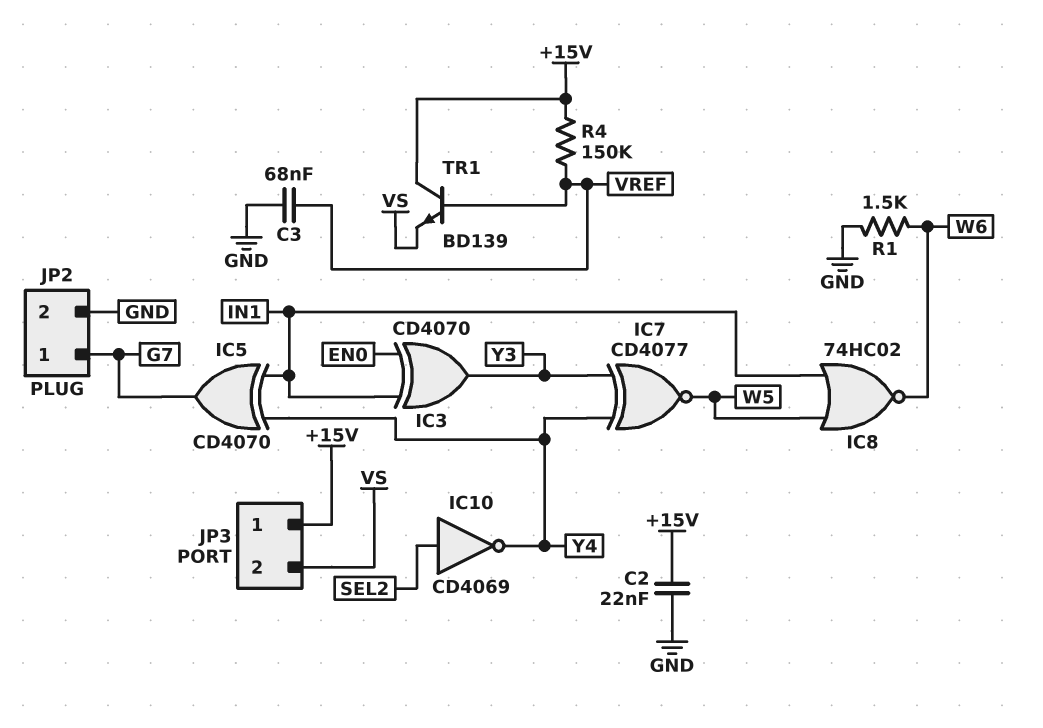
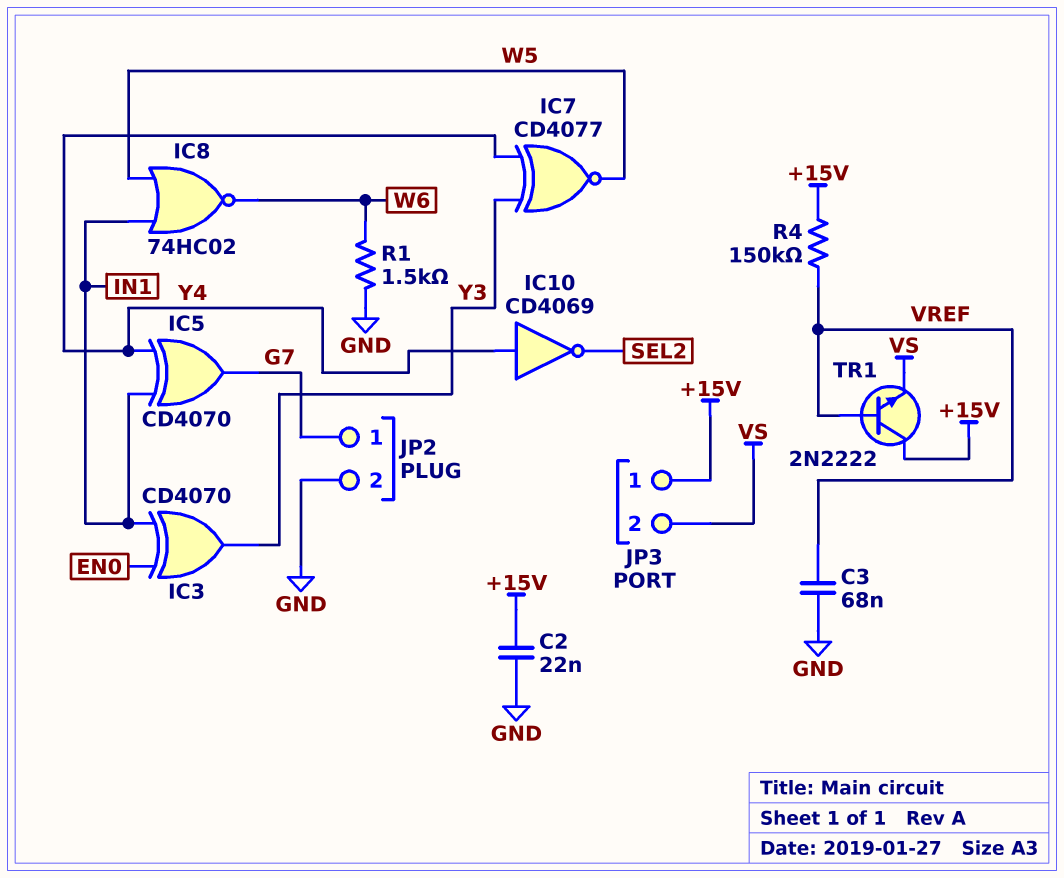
IC10: NOT CD4069 (in SEL2, out Y4) -> NOT CD4069 (in Y4, out SEL2)
TR1: NPN BD139 (B VREF, C +15V, E VS) -> NPN 2N2222 (B VREF, C +15V, E VS)

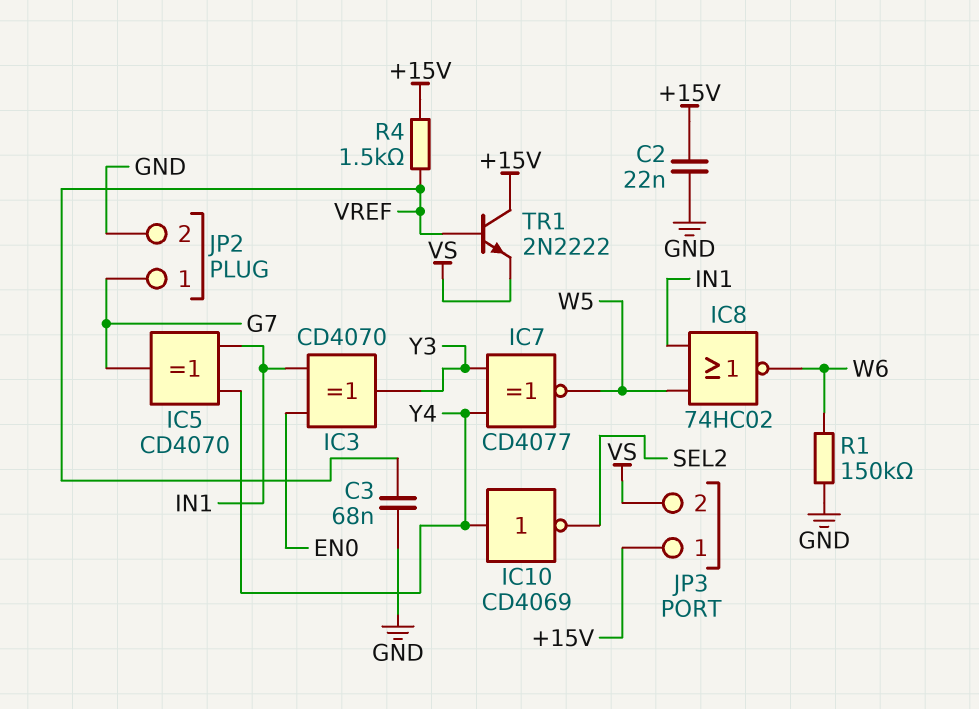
R1: 1.5k (GND, W6) -> 150k (GND, W6)
R4: 150k (+15V, VREF) -> 1.5k (+15V, VREF)

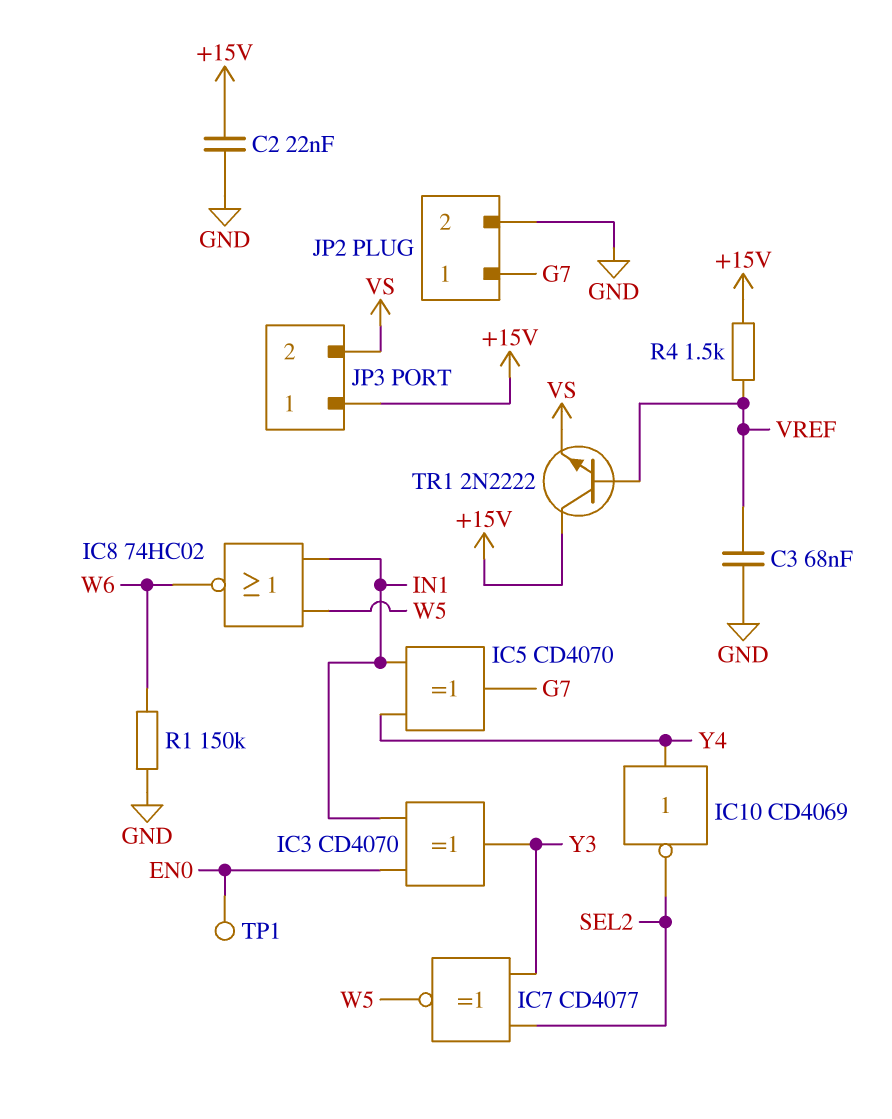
IC7: XNOR CD4077 (in Y3, in Y4, out W5) -> XNOR CD4077 (in SEL2, in Y3, out W5)
TP1: none -> test point (EN0)

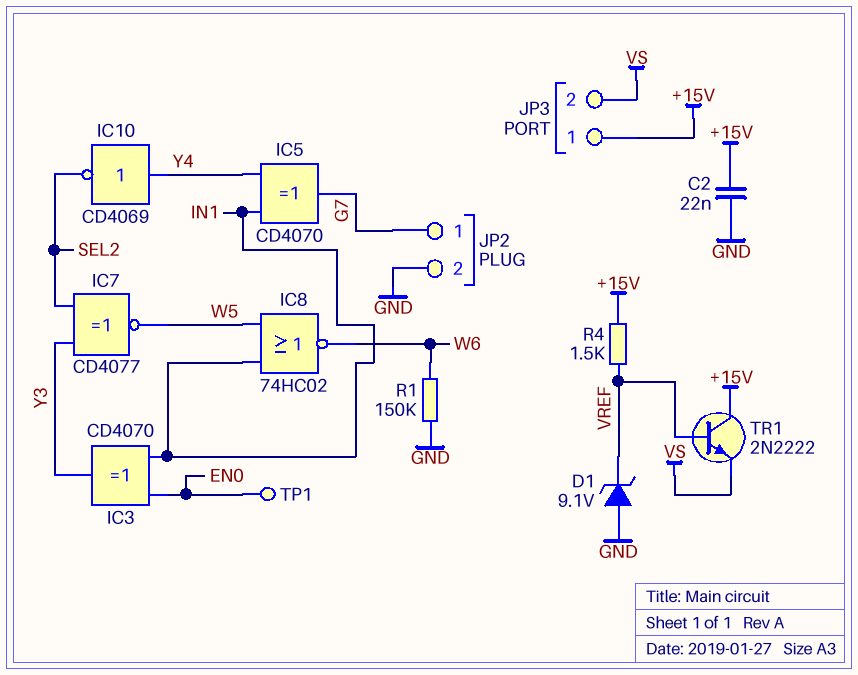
C3: 68nF (GND, VREF) -> none
D1: none -> zener 9.1V (A GND, K VREF)

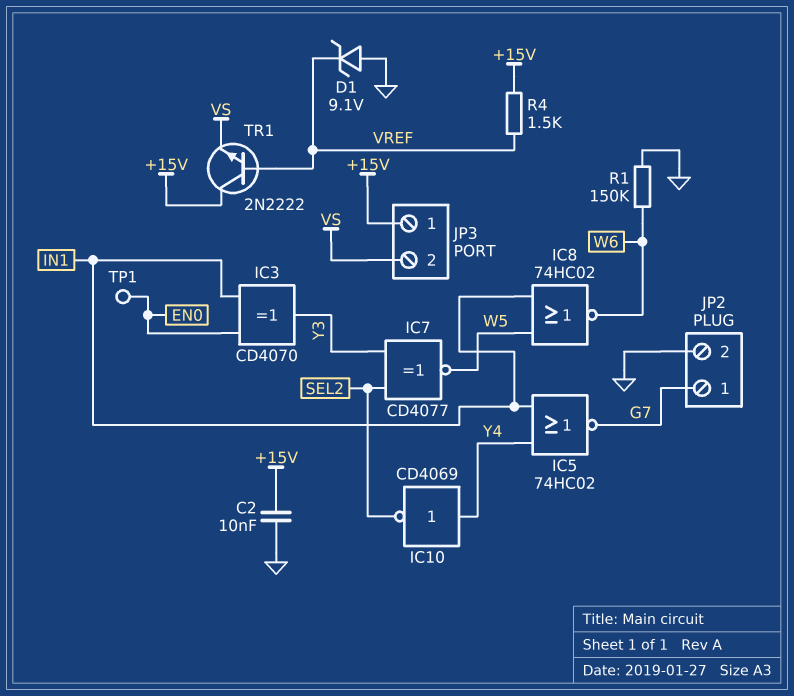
C2: 22nF (+15V, GND) -> 10nF (+15V, GND)
IC5: XOR CD4070 (in IN1, in Y4, out G7) -> NOR 74HC02 (in IN1, in Y4, out G7)

